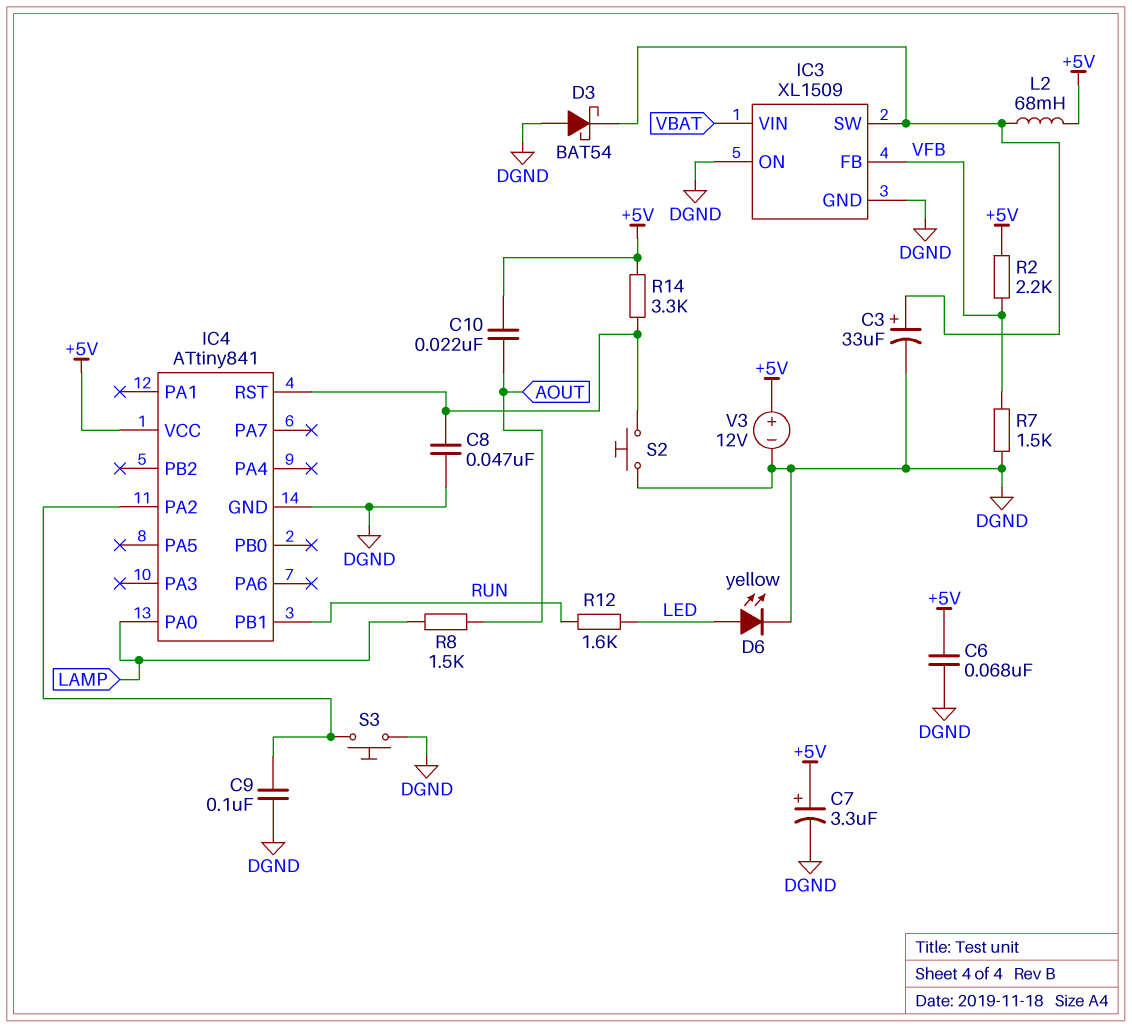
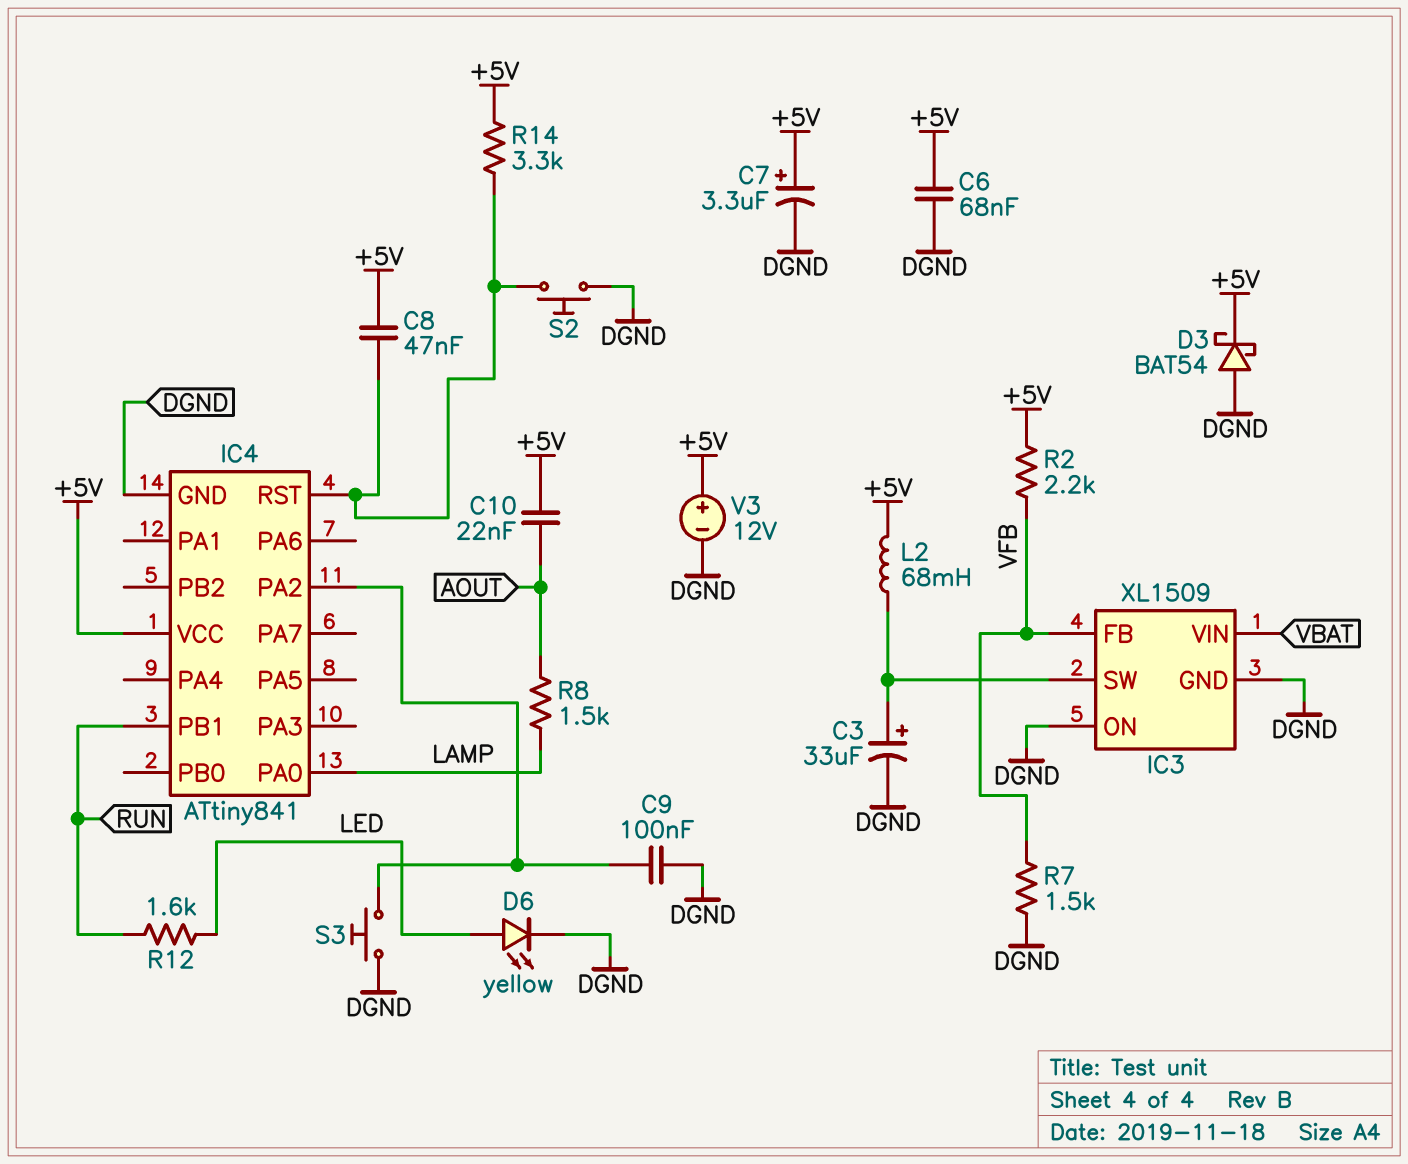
C8: 47nF (DGND, IC4/RST) -> 47nF (+5V, IC4/RST)
D3: schottky BAT54 (A DGND, K IC3/SW) -> schottky BAT54 (A DGND, K +5V)

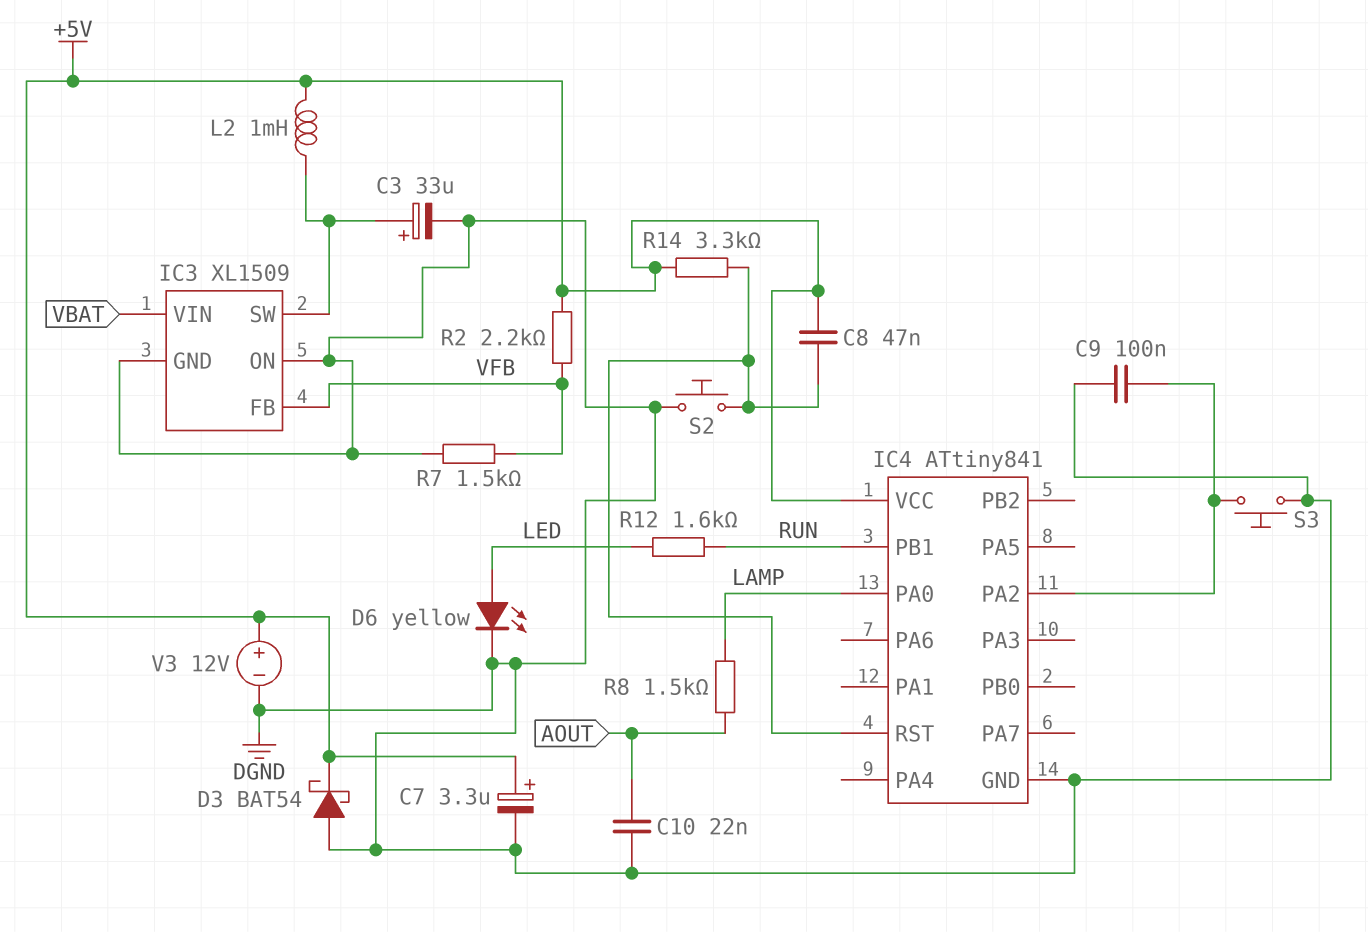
C6: 68nF (+5V, DGND) -> none
C10: 22nF (+5V, AOUT) -> 22nF (AOUT, DGND)
L2: 68mH (+5V, IC3/SW) -> 1mH (+5V, IC3/SW)

